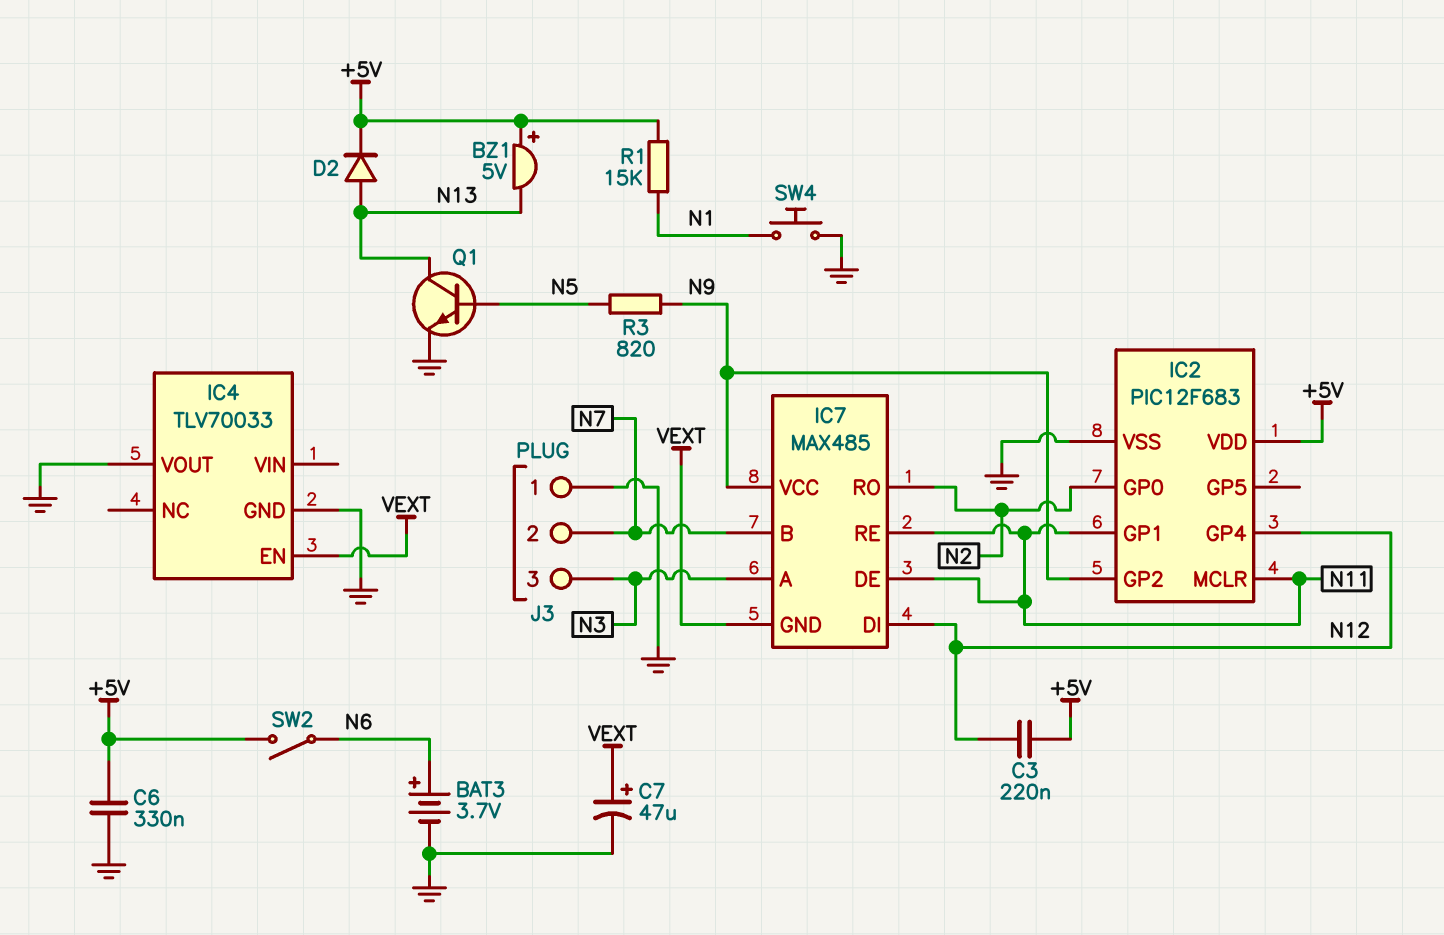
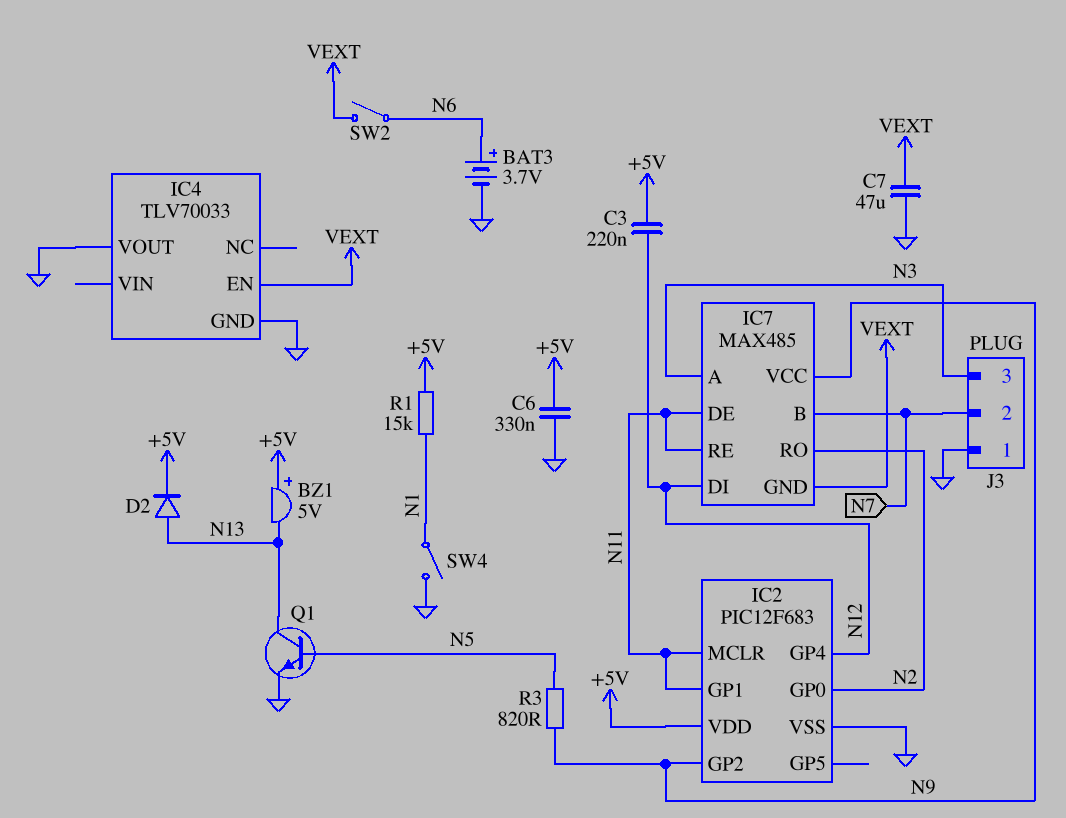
C7: 47uF (plus VEXT, minus GND) -> 47uF (GND, VEXT)
SW2: switch (+5V, N6) -> switch (N6, VEXT)
SW4: button (GND, N1) -> switch (GND, N1)

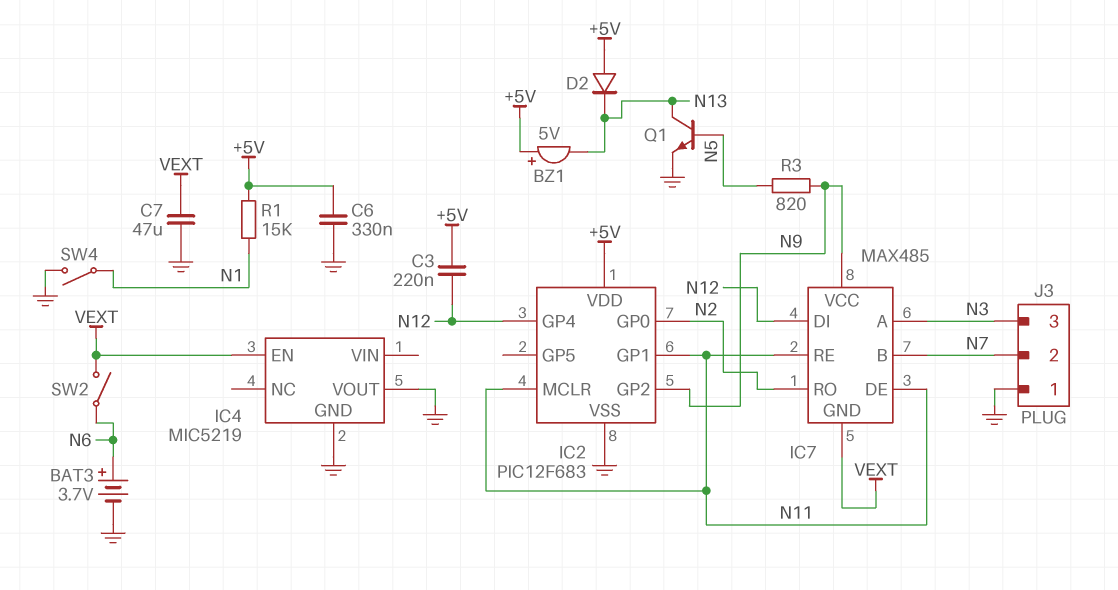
D2: diode (A N13, K +5V) -> diode (A +5V, K N13)
IC4: TLV70033 -> MIC5219

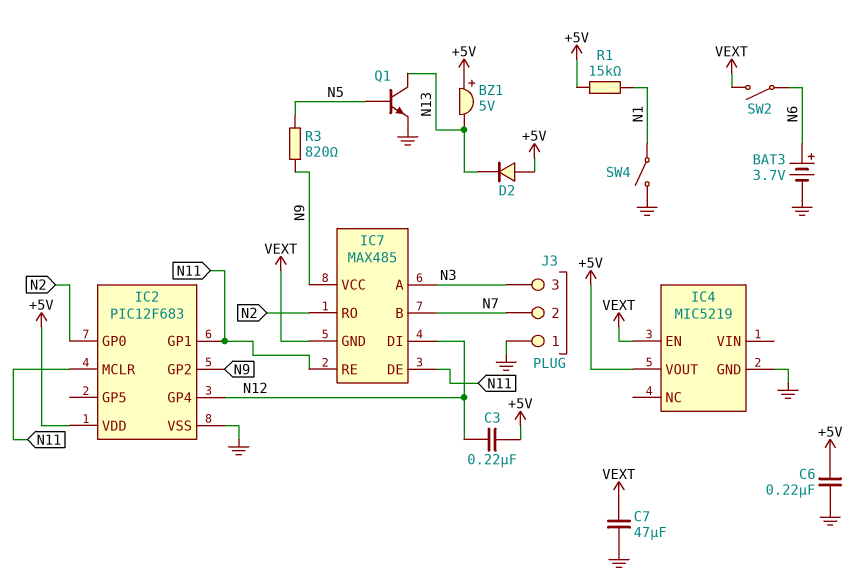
C6: 330nF (+5V, GND) -> 220nF (+5V, GND)
IC4 pin VOUT: GND -> +5V

